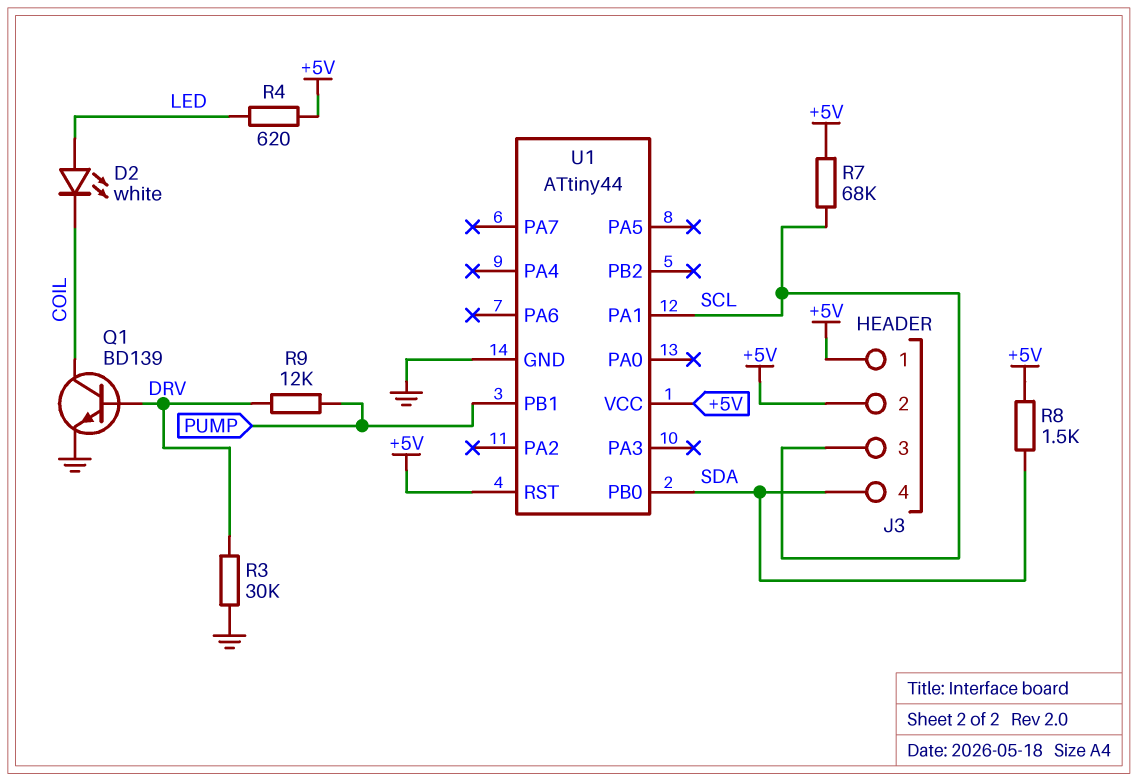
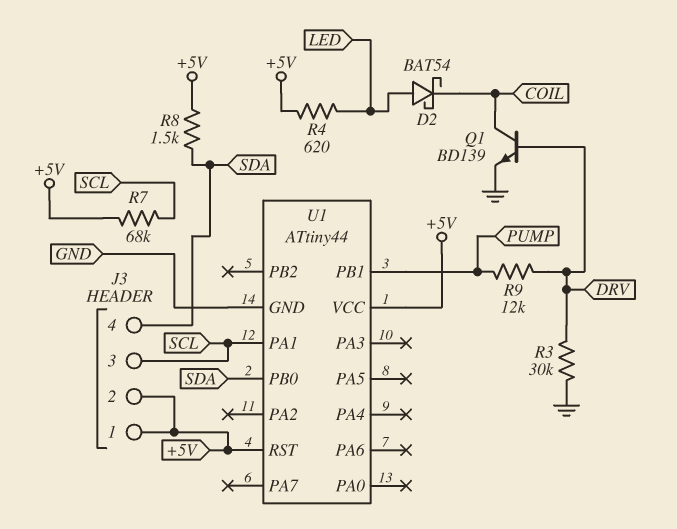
D2: LED white (A LED, K COIL) -> schottky BAT54 (A LED, K COIL)

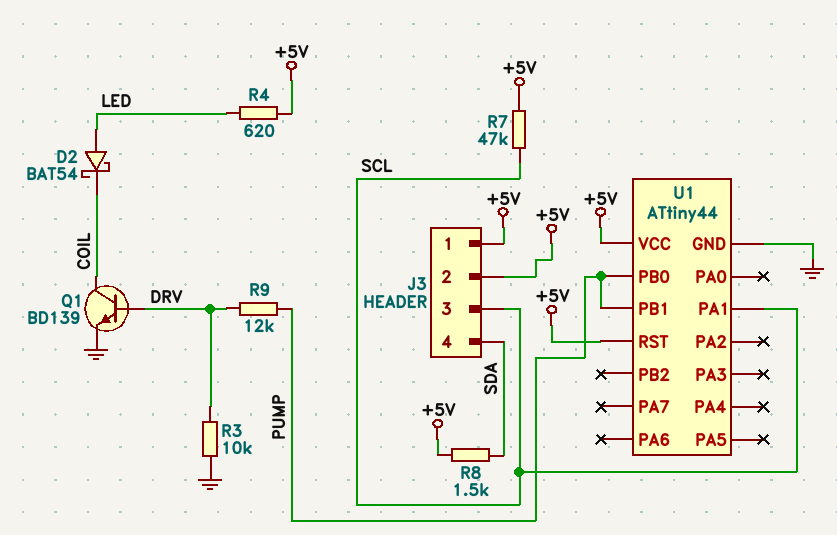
R3: 30k (DRV, GND) -> 10k (DRV, GND)
R7: 68k (+5V, SCL) -> 47k (+5V, SCL)
U1 pin PB0: SDA -> PUMP

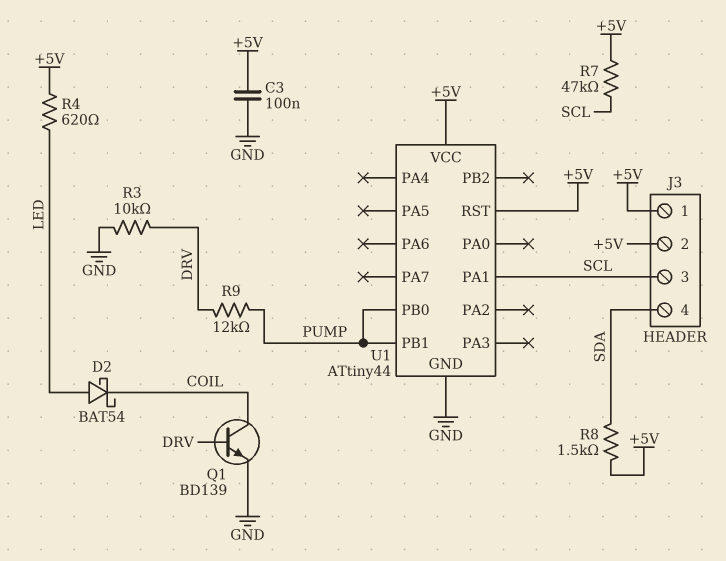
C3: none -> 100nF (+5V, GND)

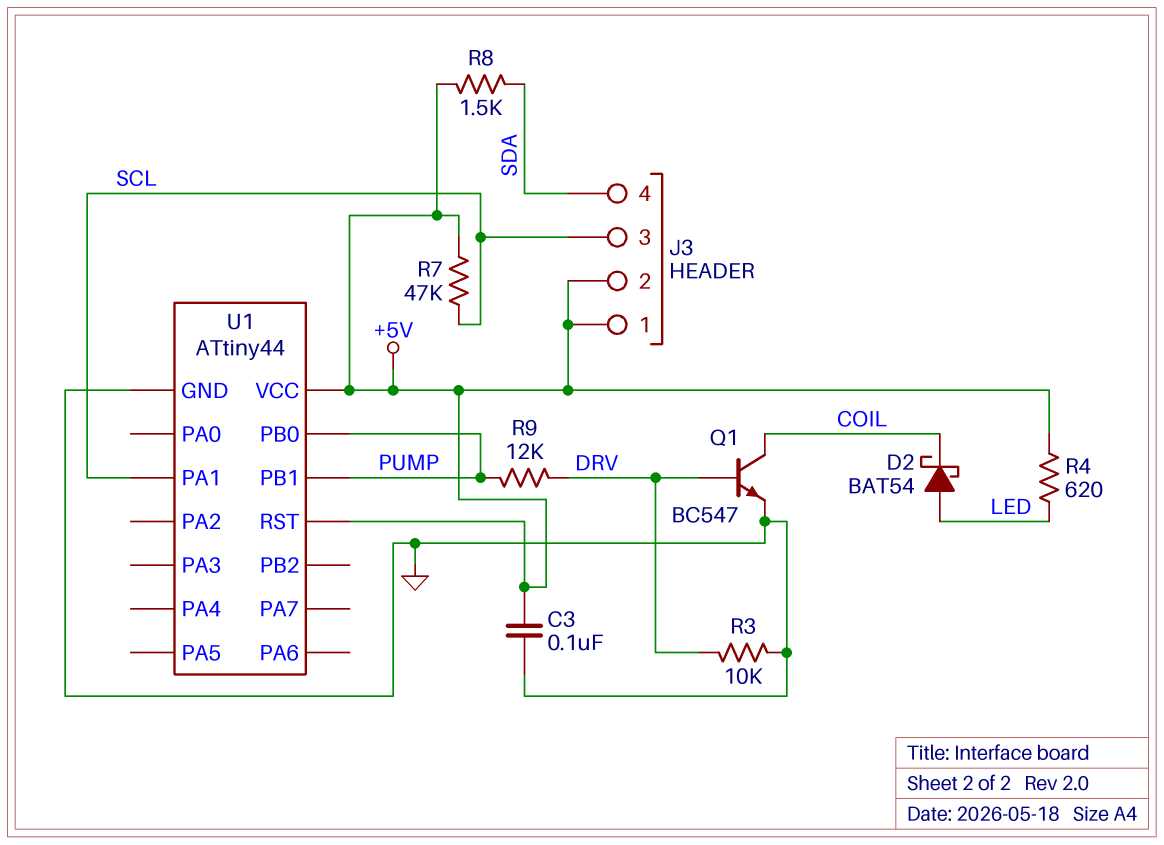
Q1: NPN BD139 (B DRV, C COIL, E GND) -> NPN BC547 (B DRV, C COIL, E GND)

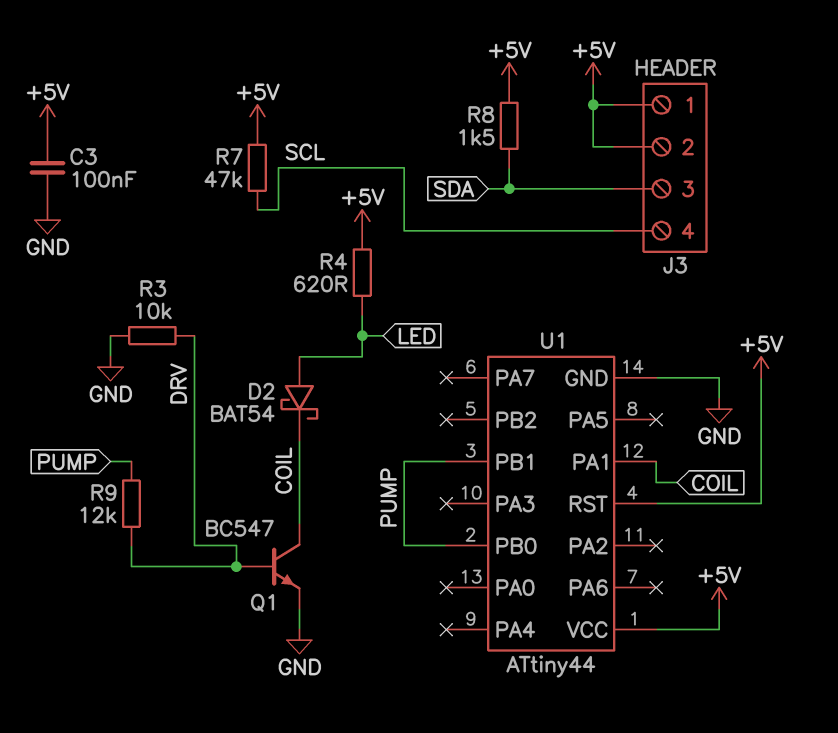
J3 pin 3: SCL -> SDA
J3 pin 4: SDA -> SCL
U1 pin PA1: SCL -> COIL

